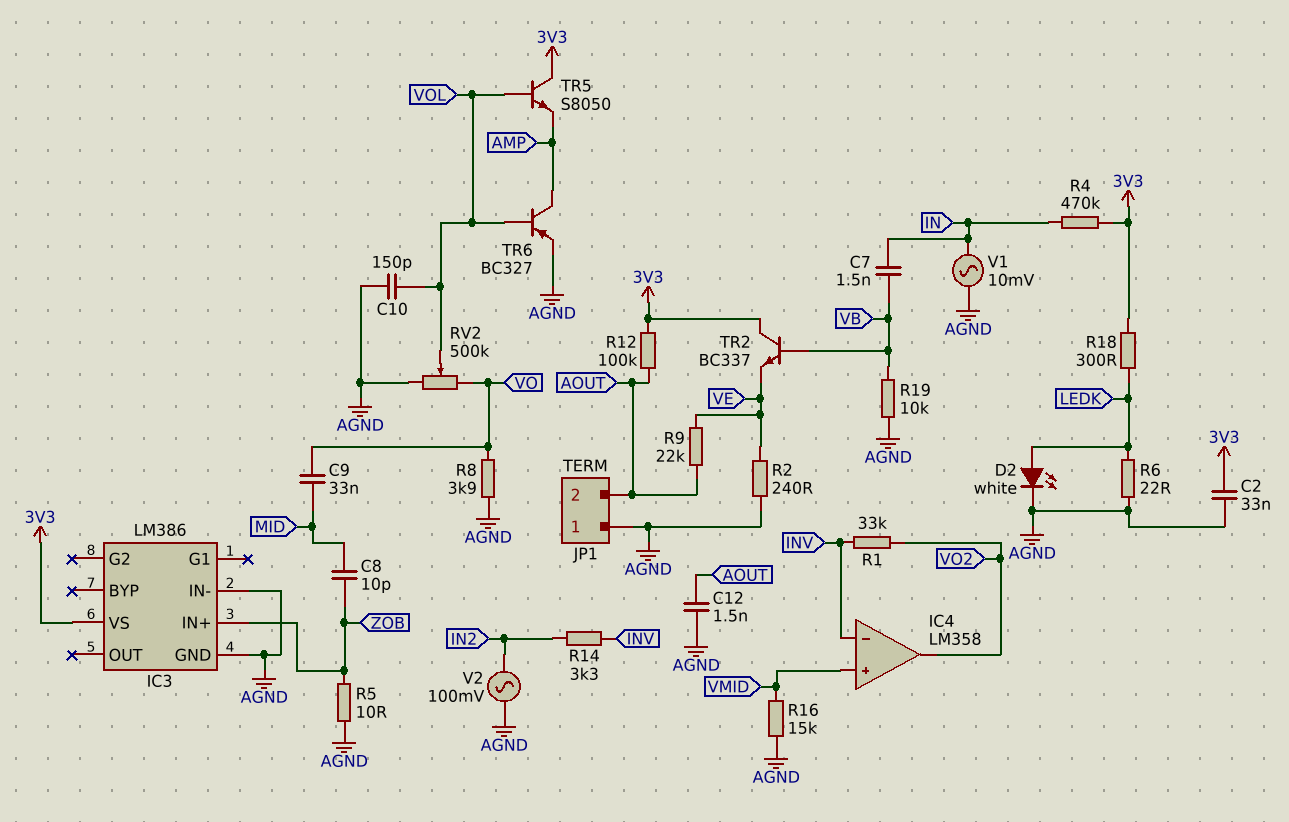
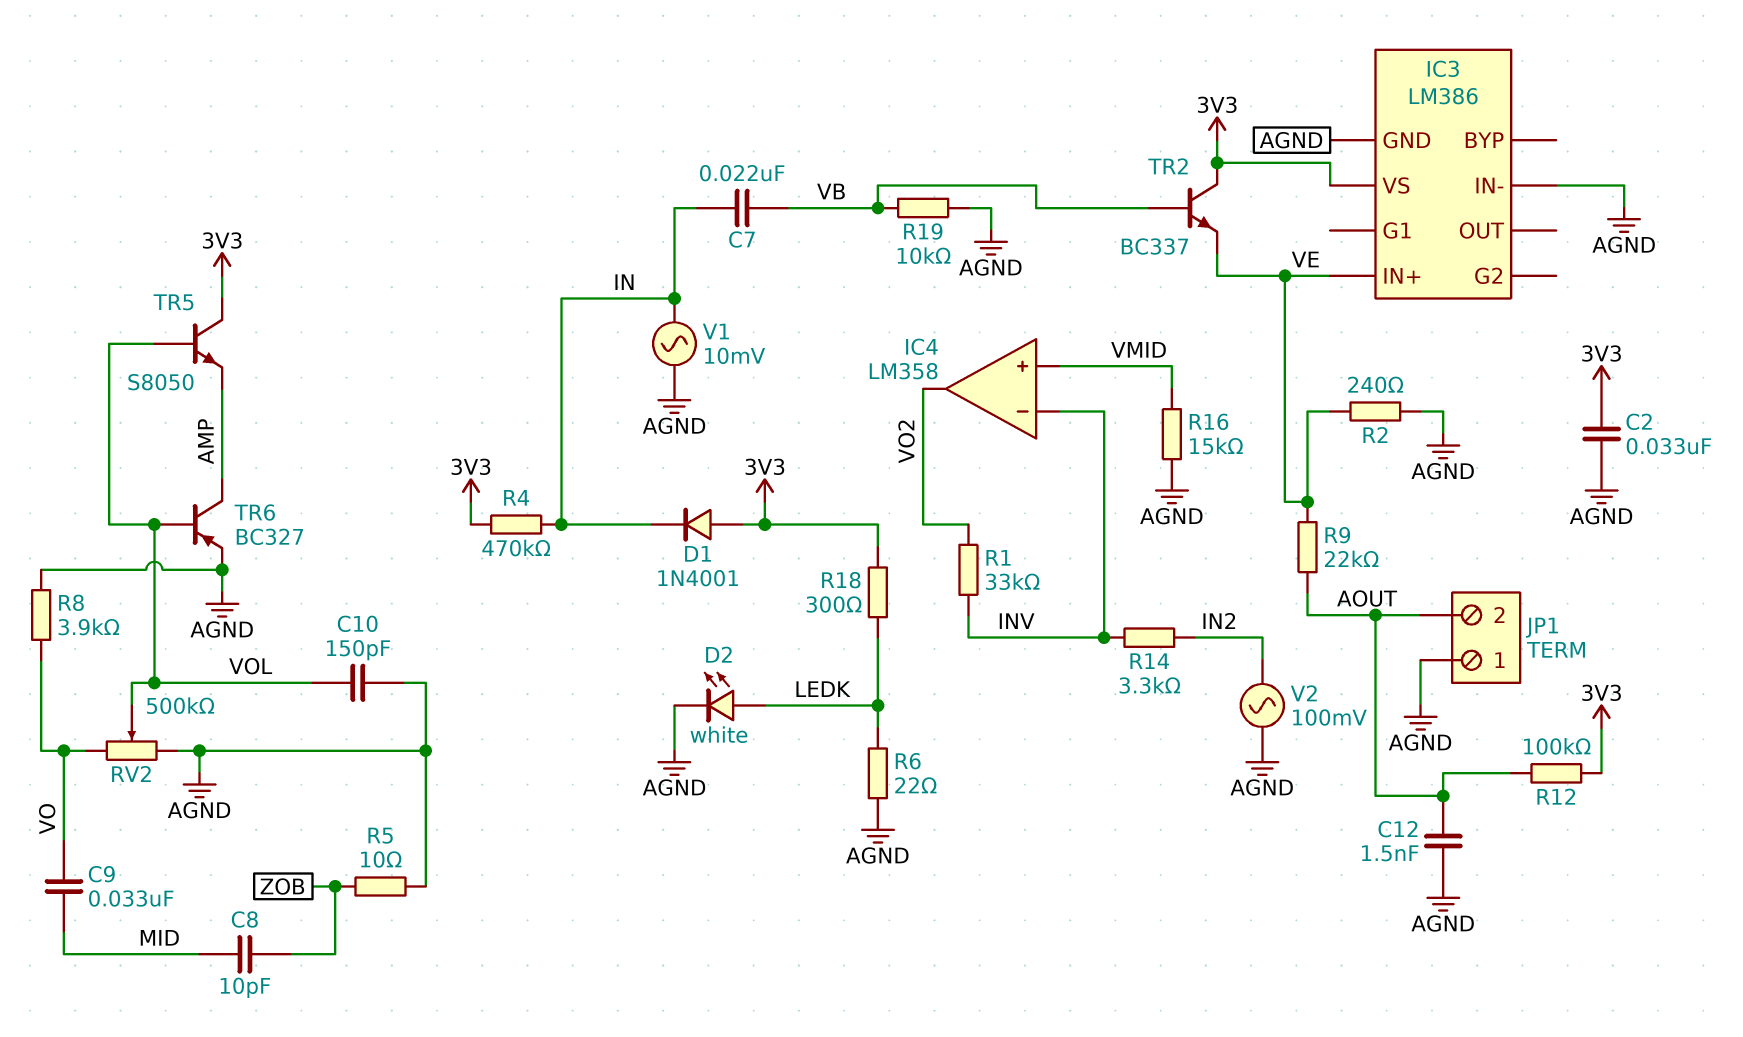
C7: 1.5nF (IN, VB) -> 22nF (IN, VB)
D1: none -> diode 1N4001 (A 3V3, K IN)
IC3 pin IN+: ZOB -> VE

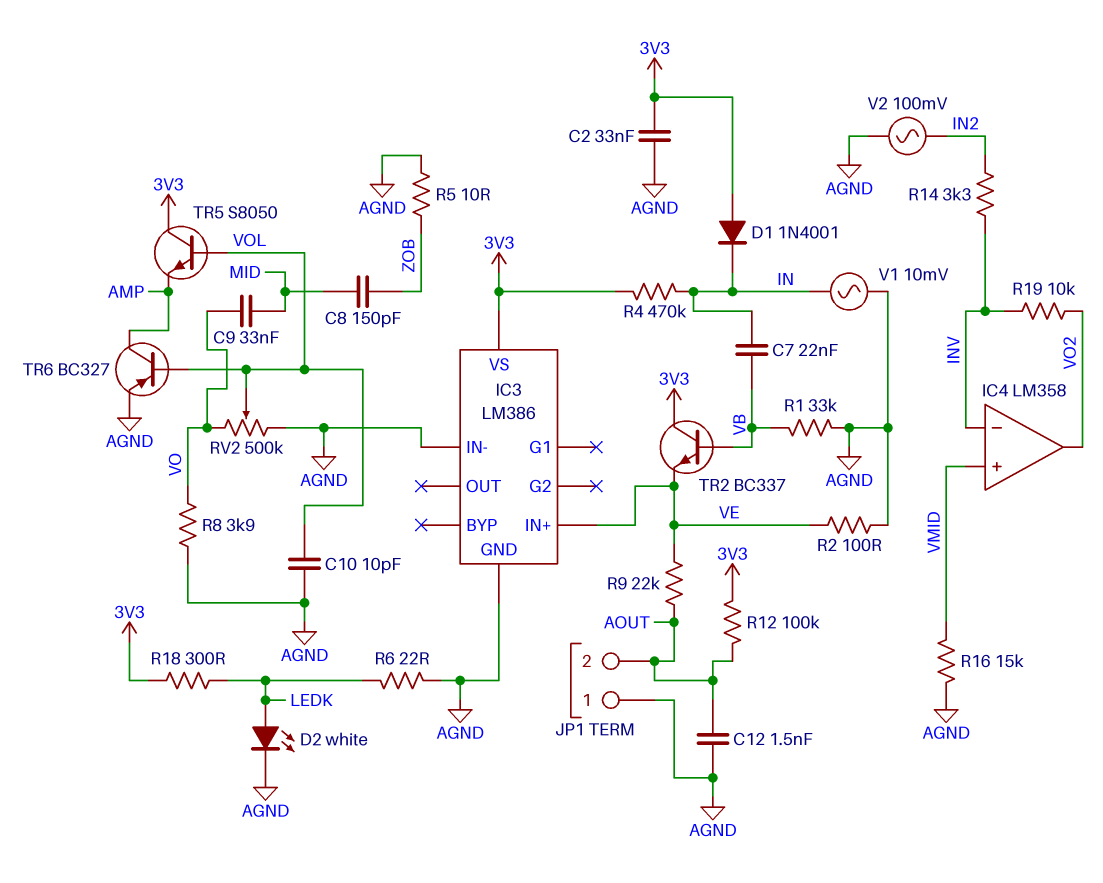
C8: 10pF (MID, ZOB) -> 150pF (MID, ZOB)
C10: 150pF (AGND, VOL) -> 10pF (AGND, VOL)
R1: 33k (INV, VO2) -> 33k (AGND, VB)
R2: 240 (AGND, VE) -> 100 (AGND, VE)
R19: 10k (AGND, VB) -> 10k (INV, VO2)

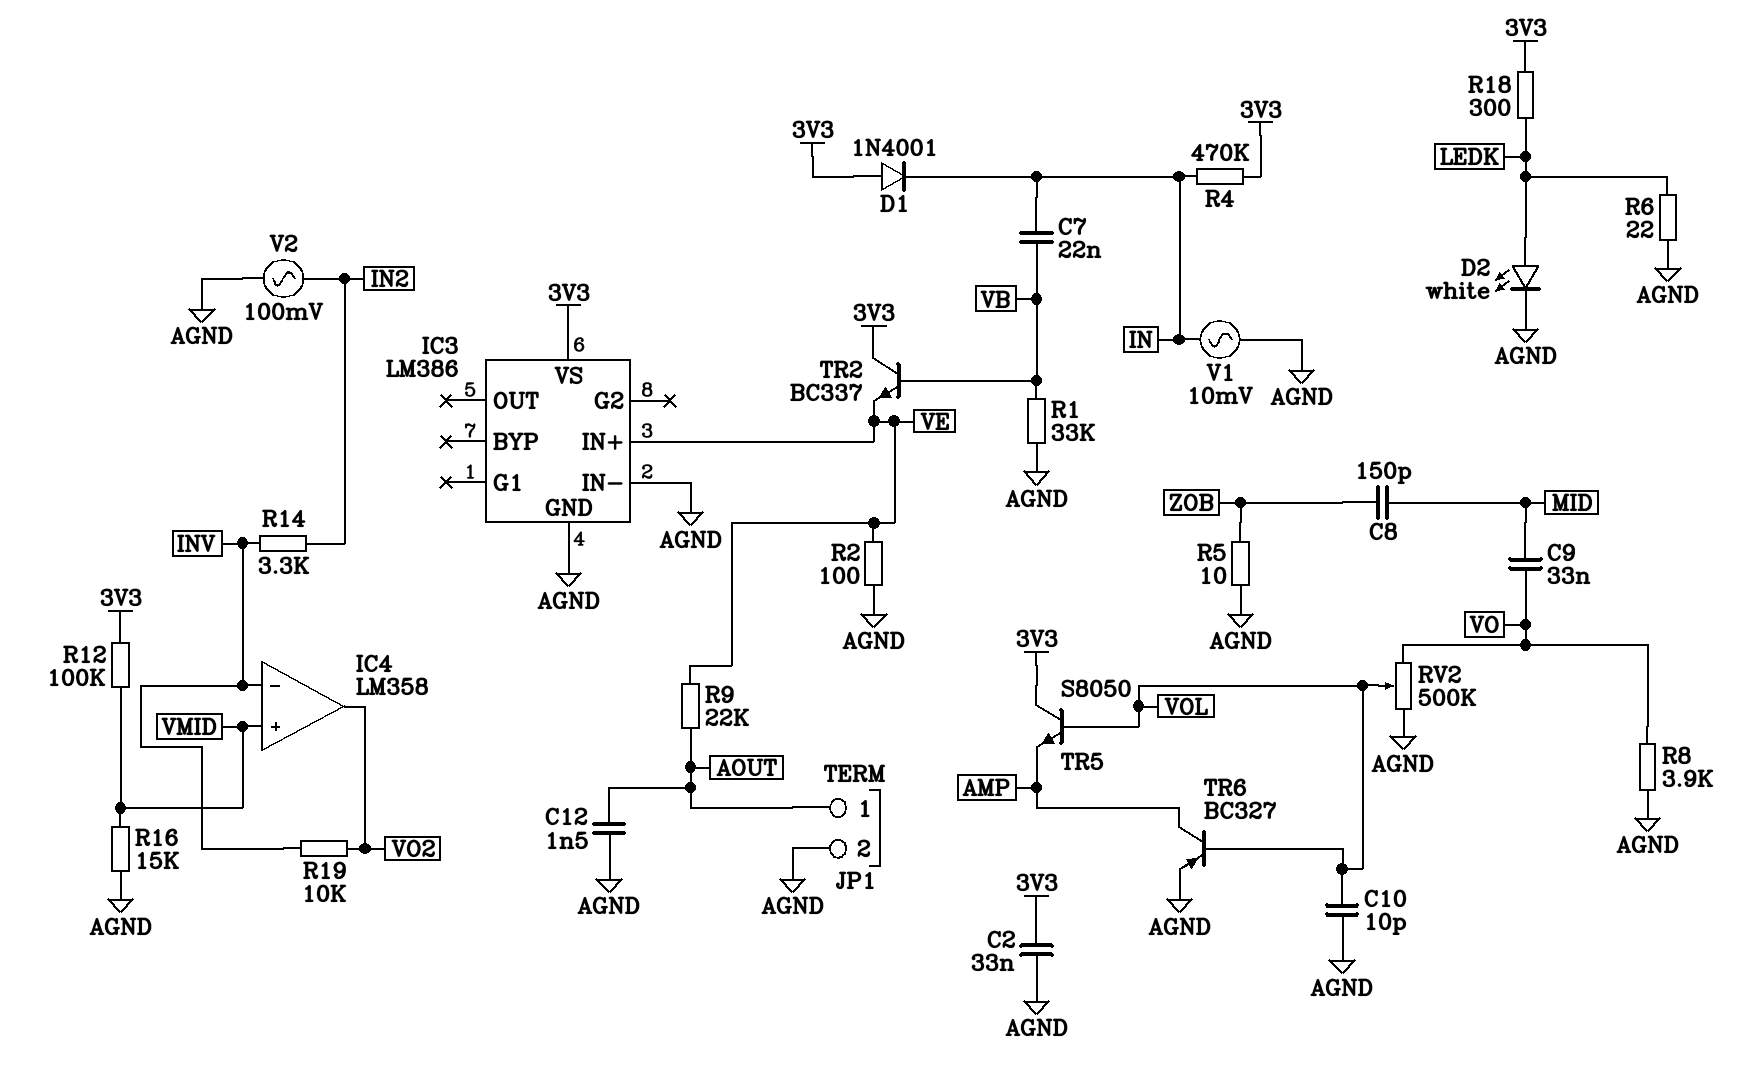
JP1 pin 1: AGND -> AOUT
JP1 pin 2: AOUT -> AGND
R12: 100k (3V3, AOUT) -> 100k (3V3, VMID)

